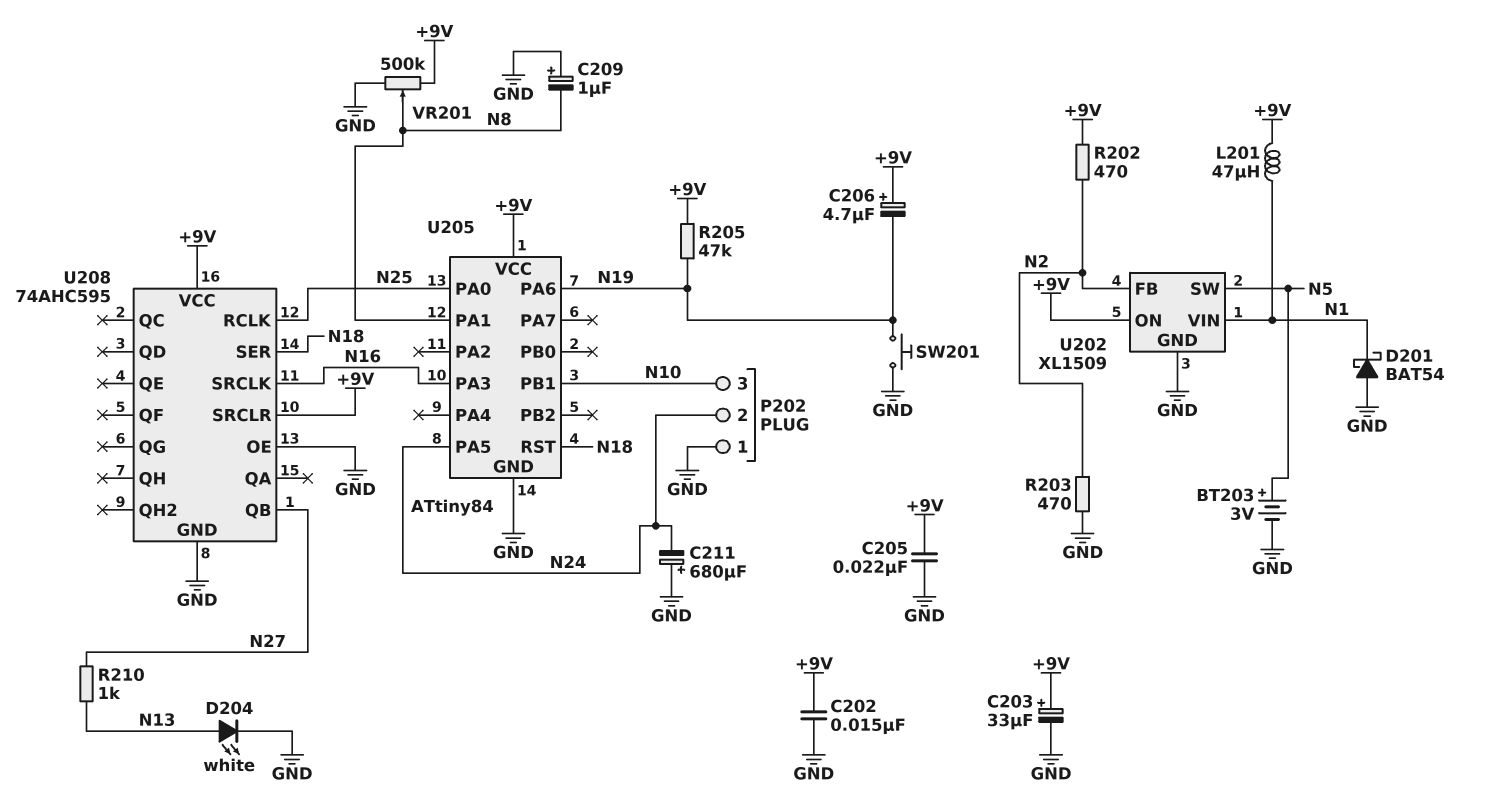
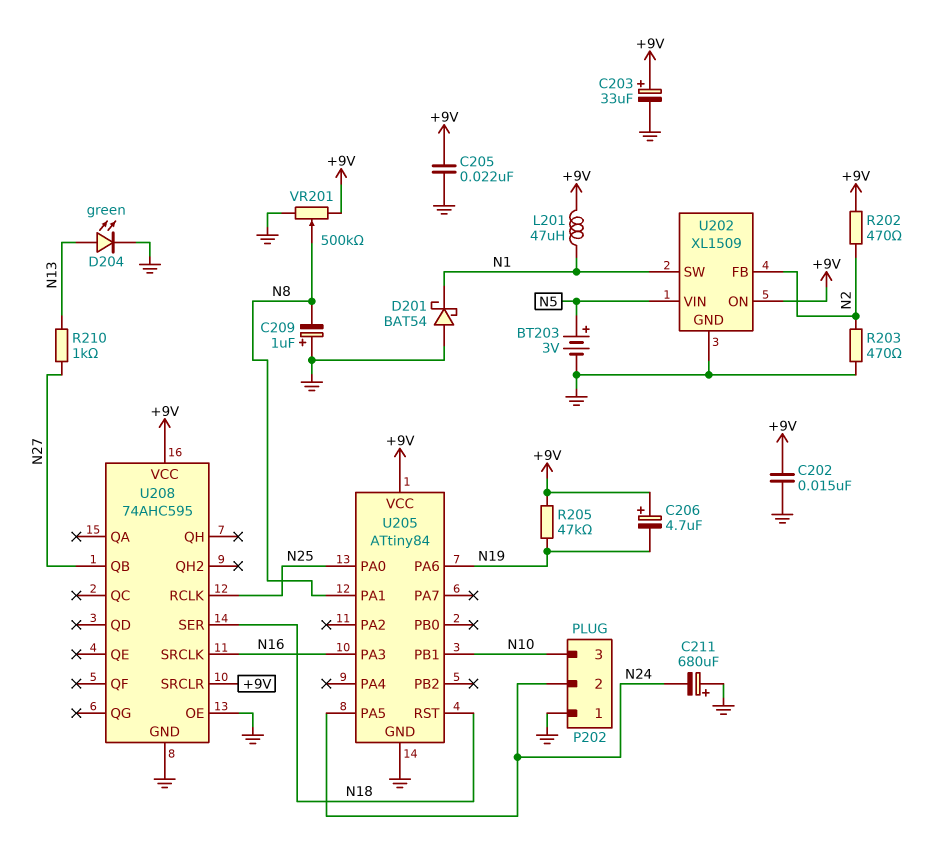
D204: LED white (A N13, K GND) -> LED green (A N13, K GND)
SW201: button (GND, N19) -> none
U202 pin SW: N5 -> N1
U202 pin VIN: N1 -> N5

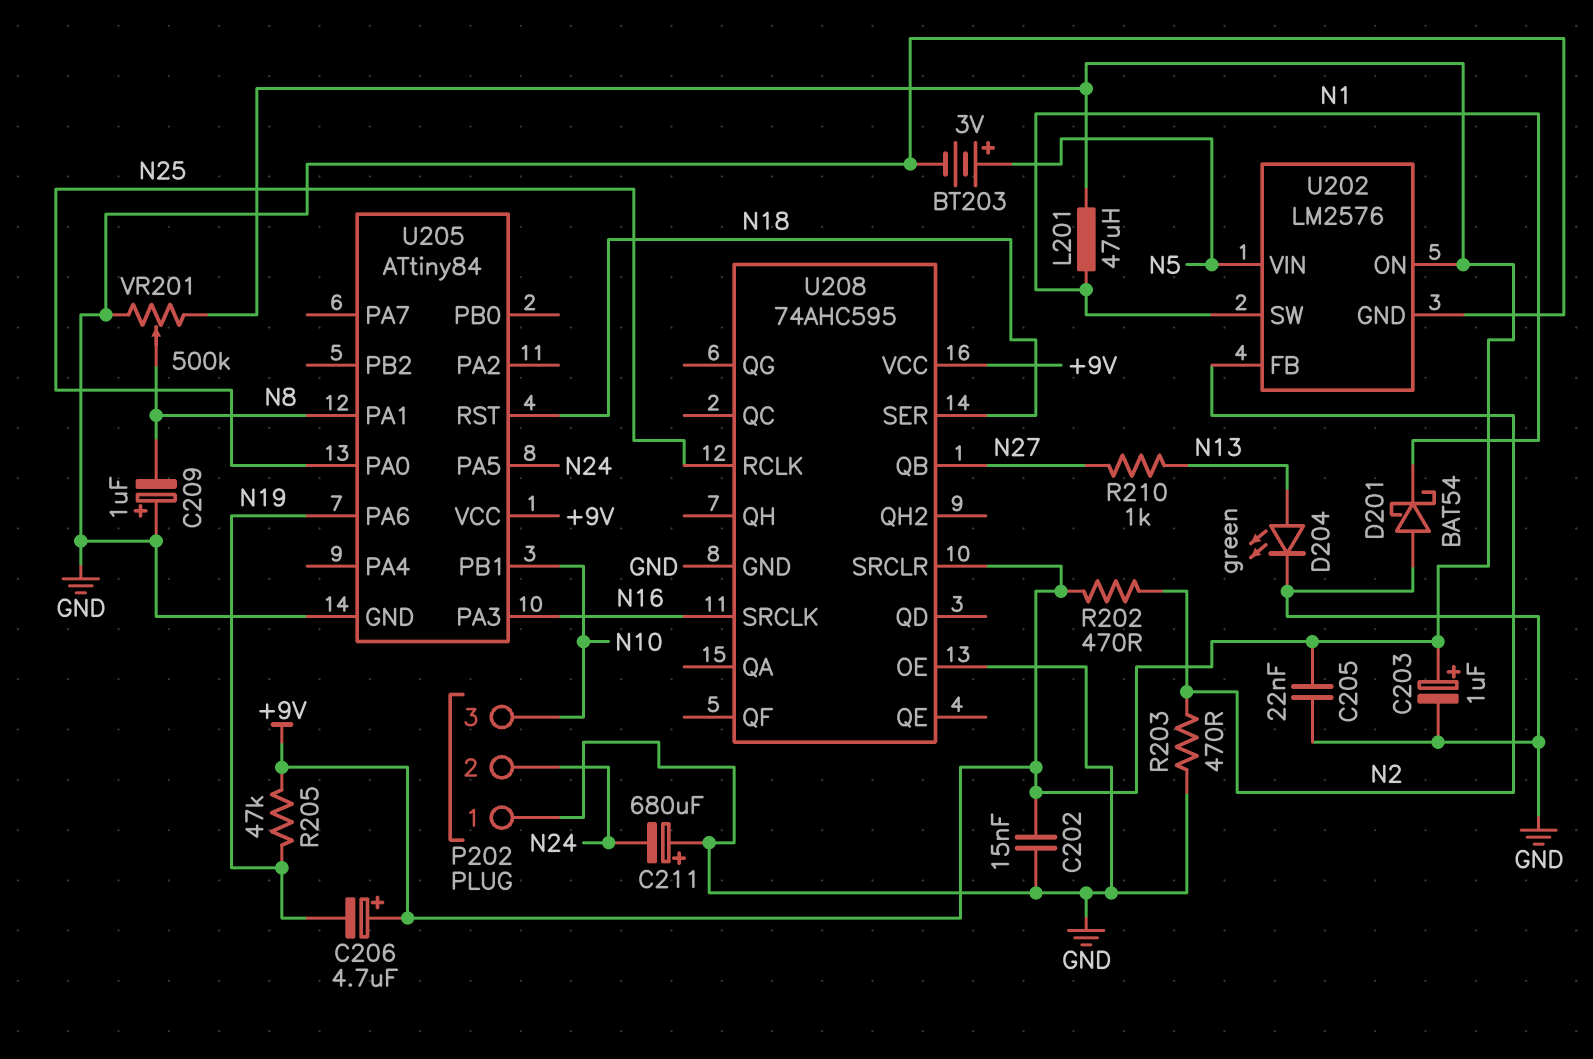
C203: 33uF (plus +9V, minus GND) -> 1uF (plus +9V, minus GND)
U202: XL1509 -> LM2576

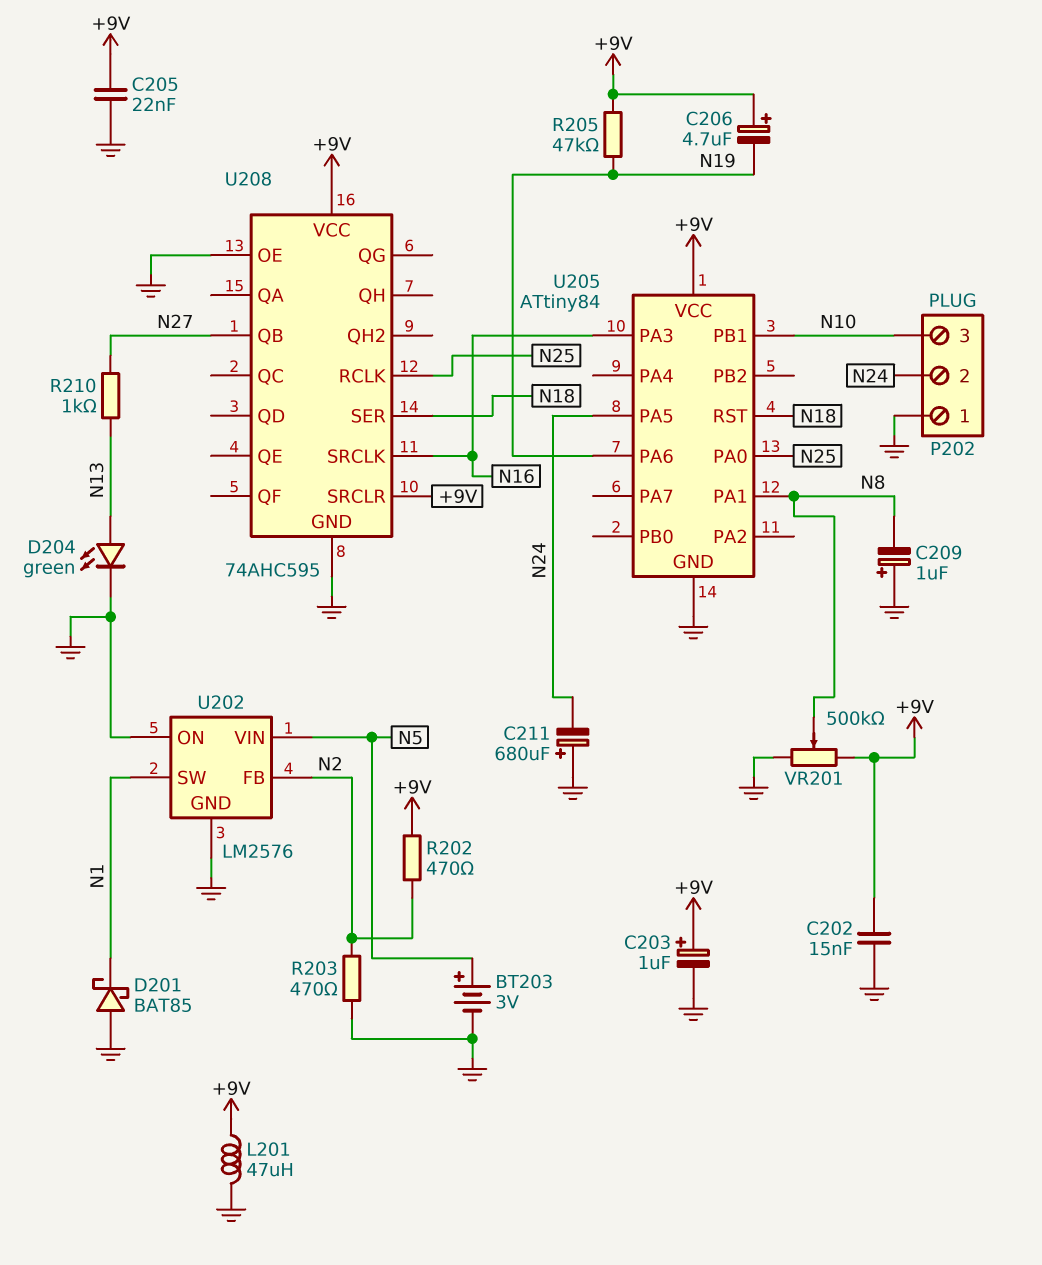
D201: schottky BAT54 (A GND, K N1) -> schottky BAT85 (A GND, K N1)
L201: 47uH (+9V, N1) -> 47uH (+9V, GND)
U202 pin ON: +9V -> GND

